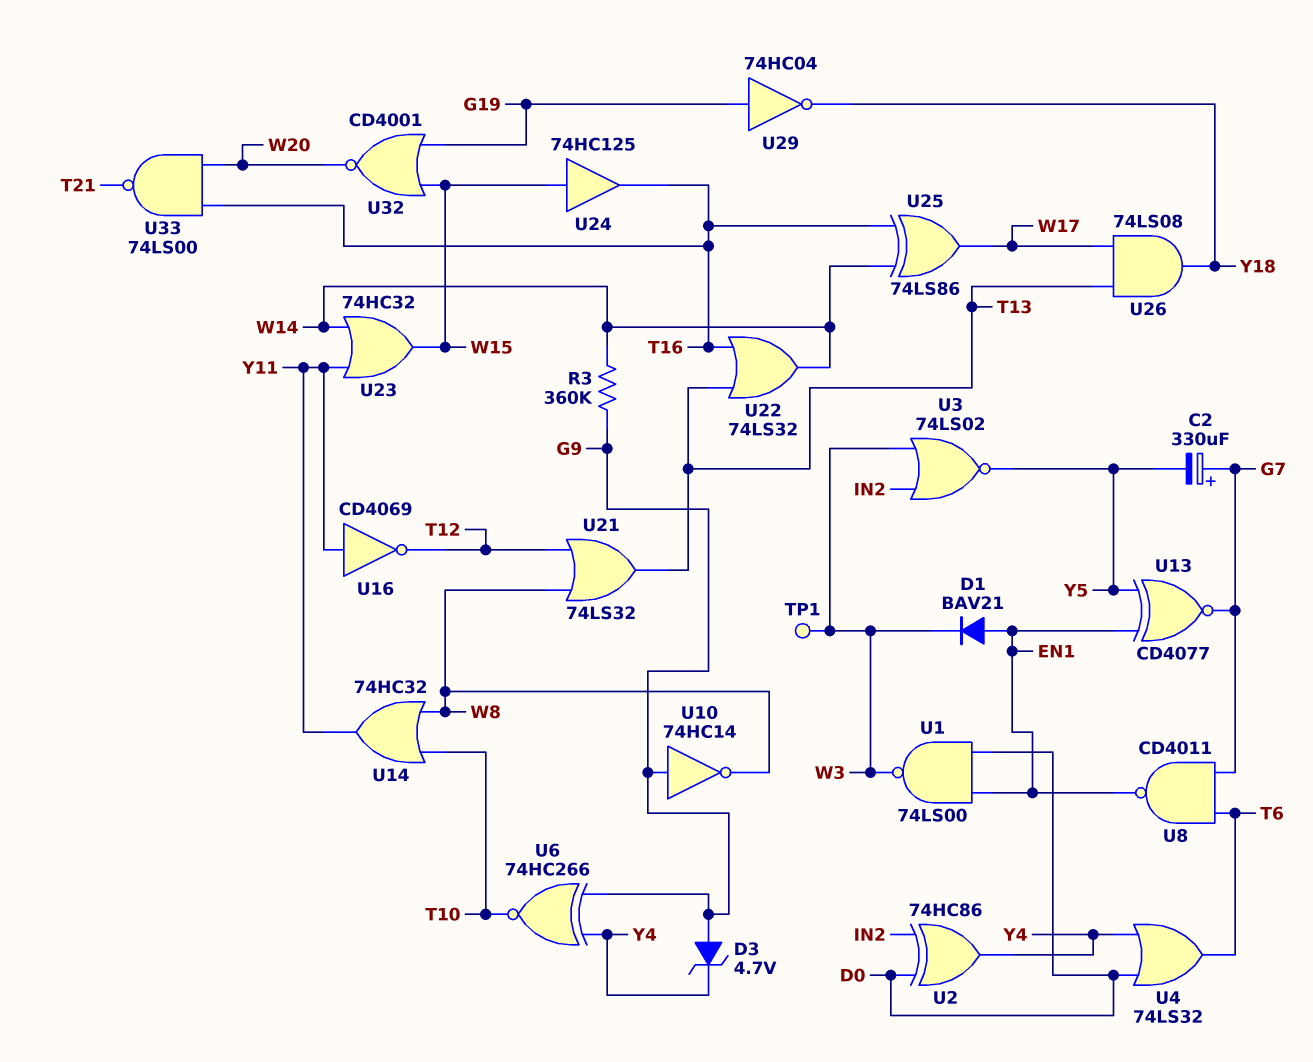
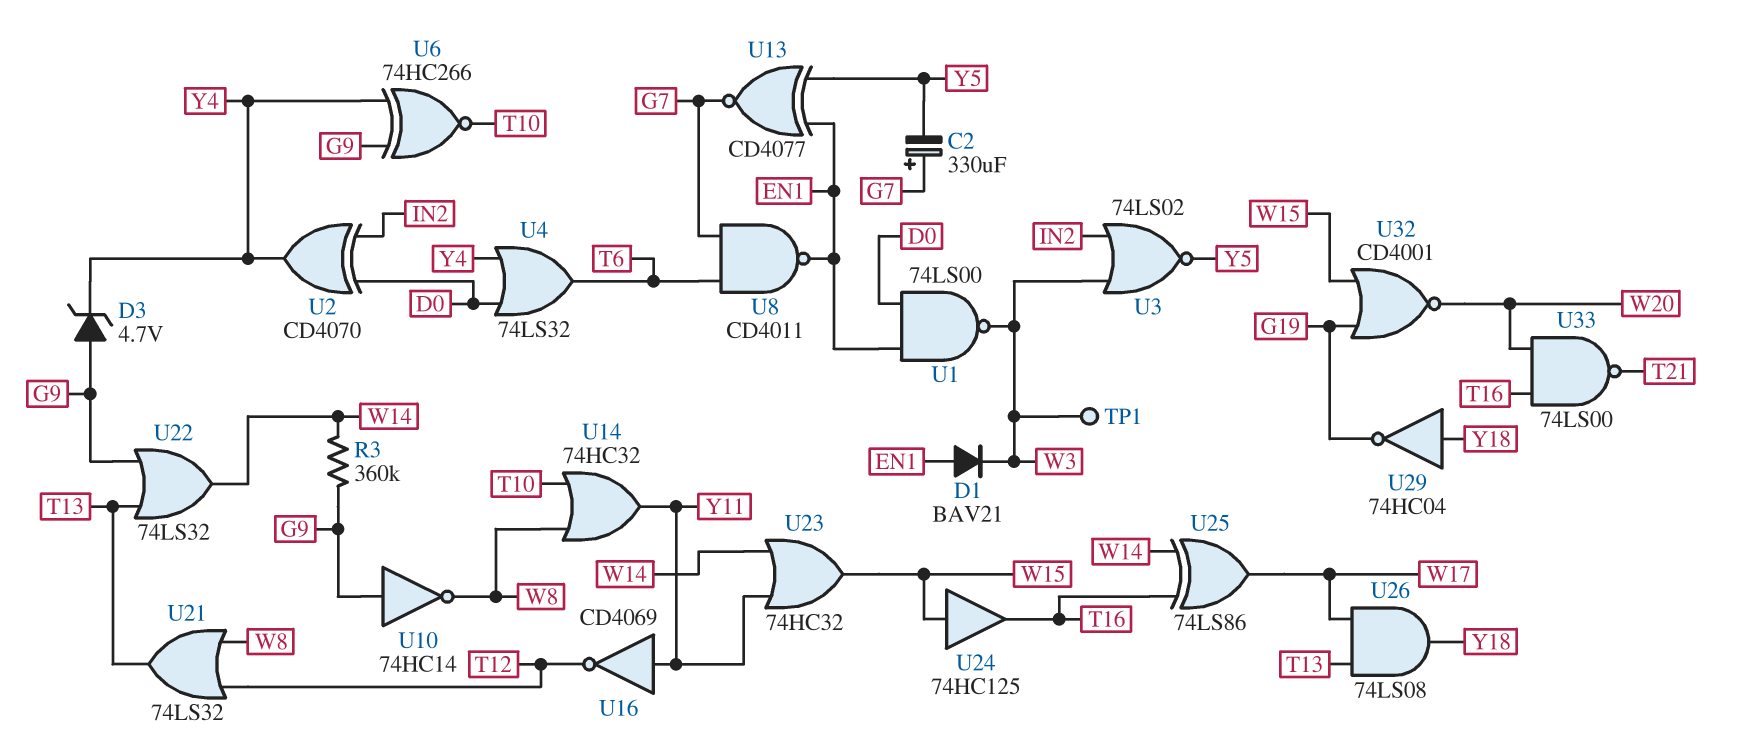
U2: XOR 74HC86 (in D0, in IN2, out Y4) -> XOR CD4070 (in D0, in IN2, out Y4)
U22: OR 74LS32 (in T13, in T16, out W14) -> OR 74LS32 (in G9, in T13, out W14)
U29: NOT 74HC04 (in G19, out Y18) -> NOT 74HC04 (in Y18, out G19)

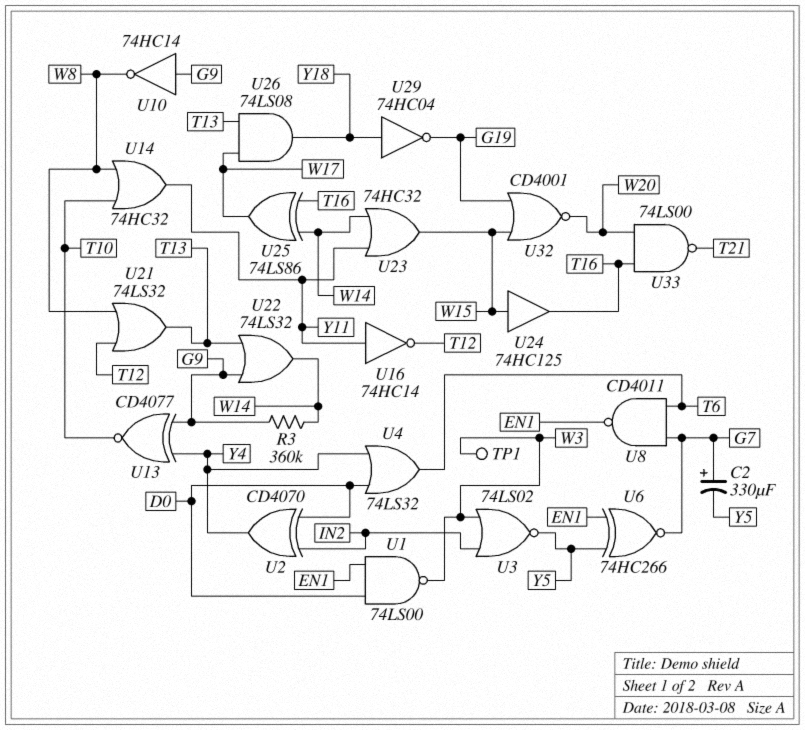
D1: diode BAV21 (A EN1, K W3) -> none
D3: zener 4.7V (A G9, K Y4) -> none
U6: XNOR 74HC266 (in G9, in Y4, out T10) -> XNOR 74HC266 (in EN1, in Y5, out G7)
U13: XNOR CD4077 (in EN1, in Y5, out G7) -> XNOR CD4077 (in G9, in Y4, out T10)
U16: NOT CD4069 (in Y11, out T12) -> NOT 74HC14 (in Y11, out T12)

